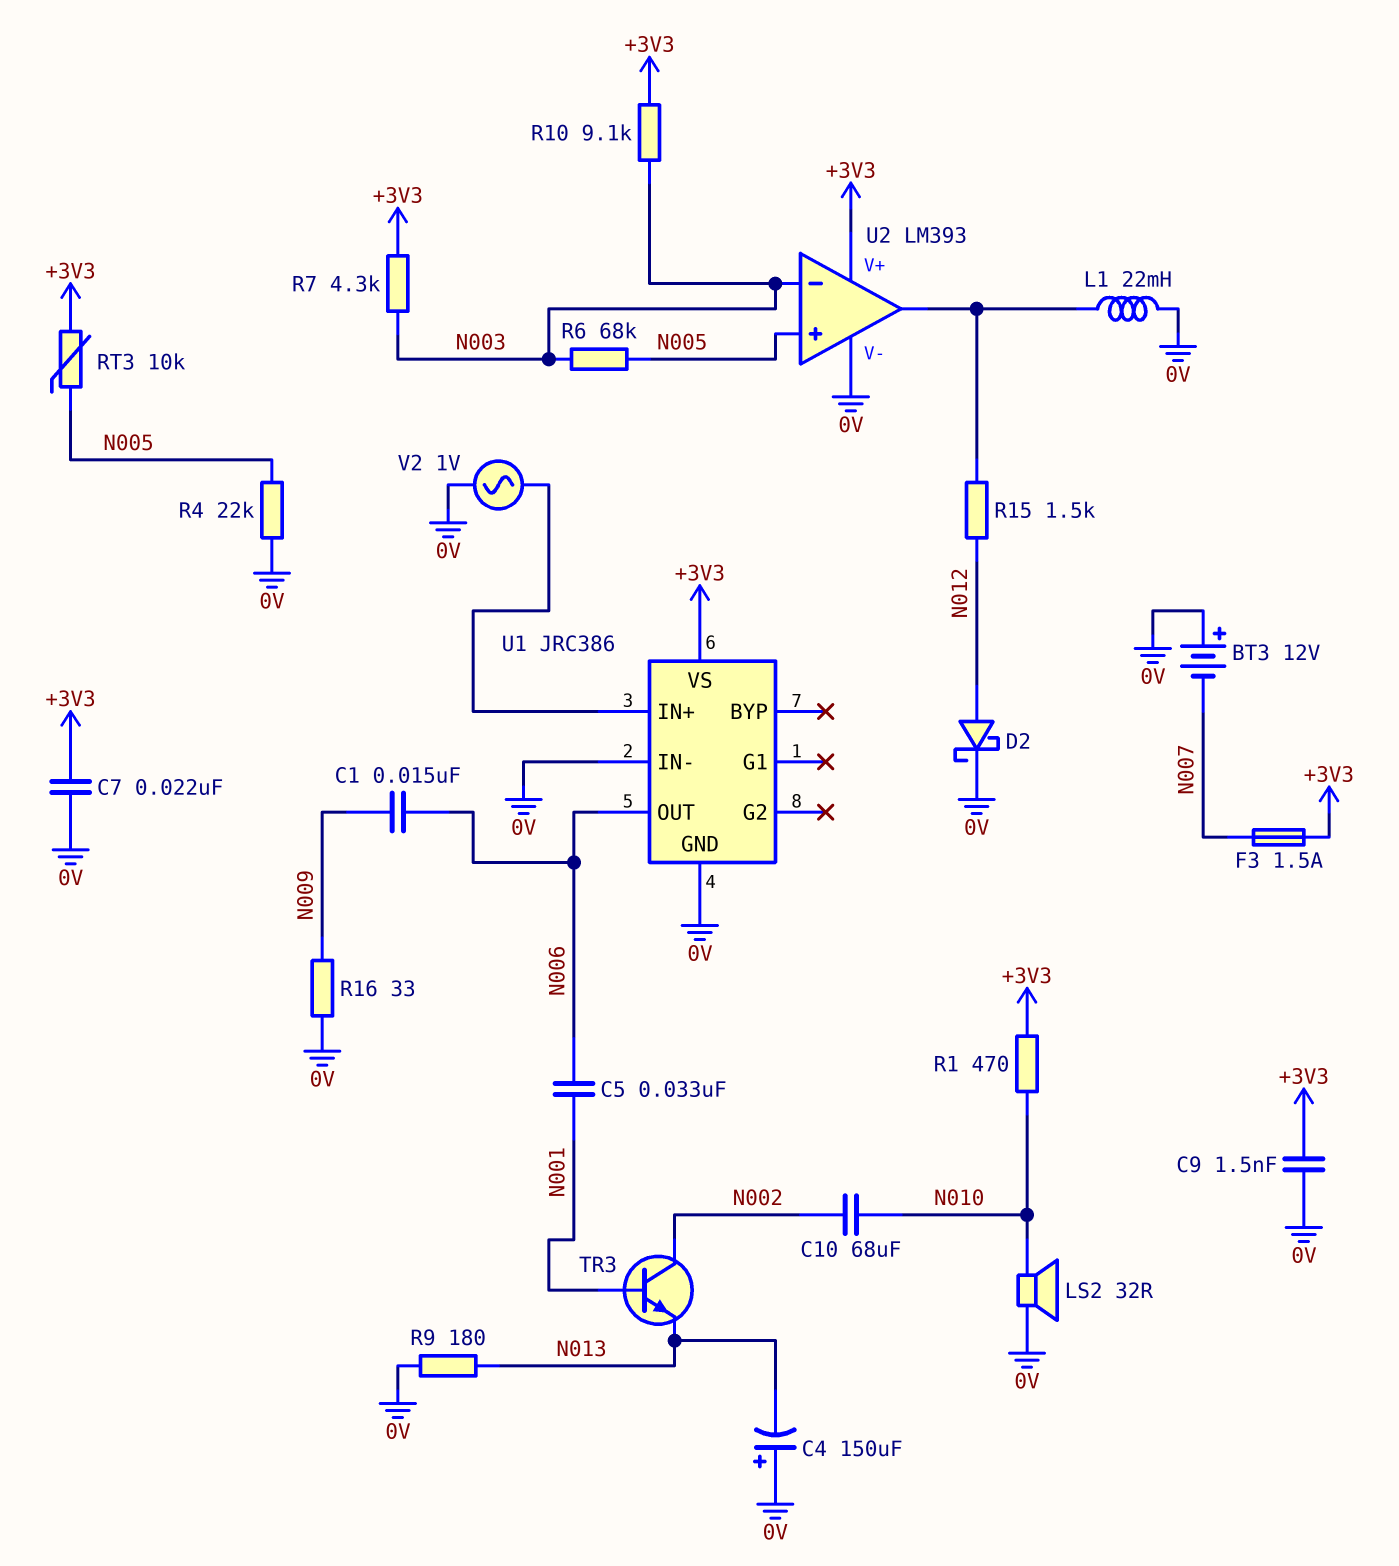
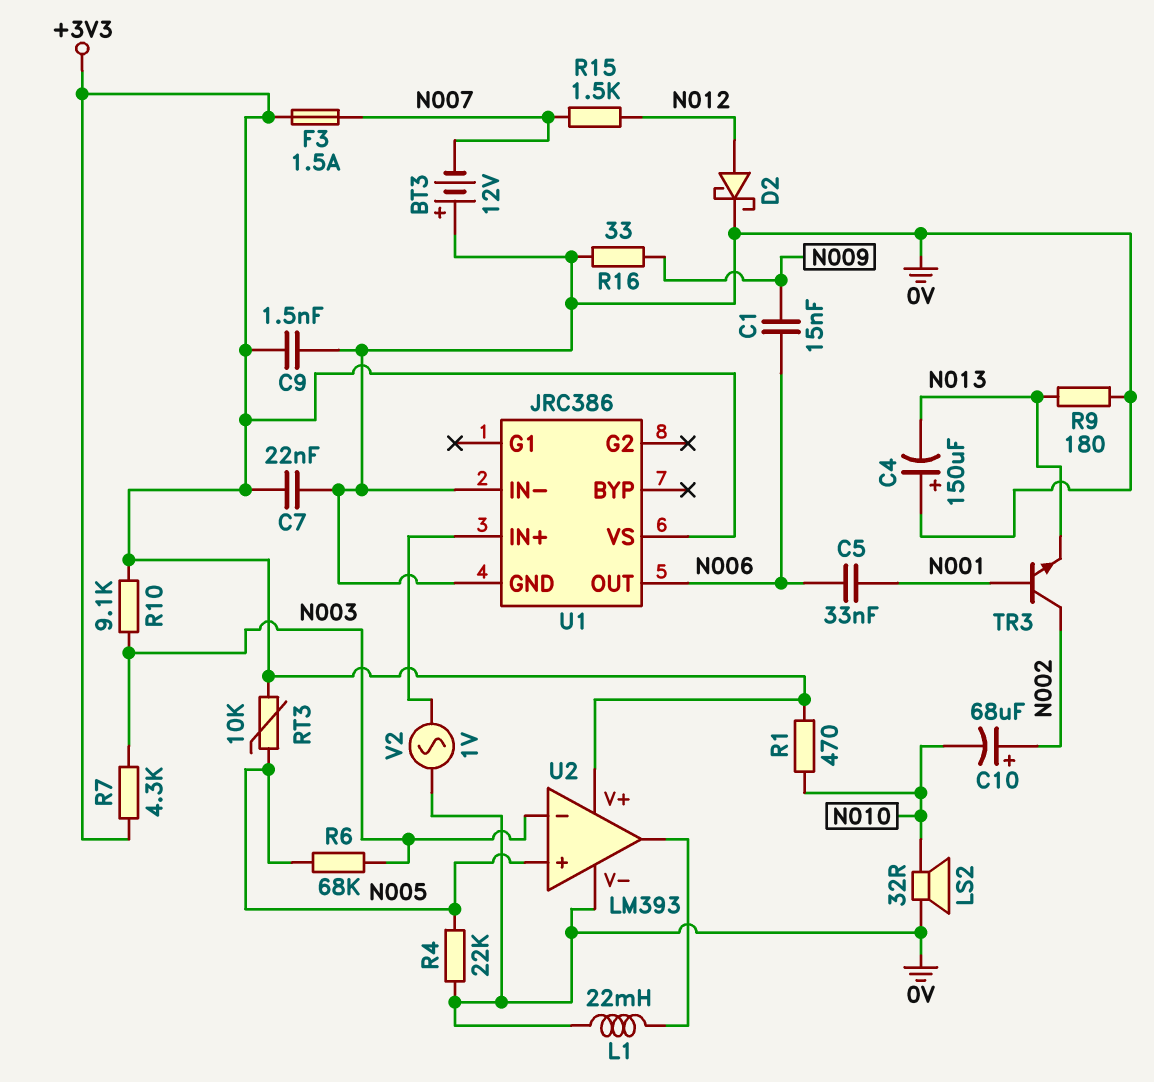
C10: 68uF (N002, N010) -> 68uF (plus N002, minus N010)
R15: 1.5k (N012, U2/out) -> 1.5k (N007, N012)

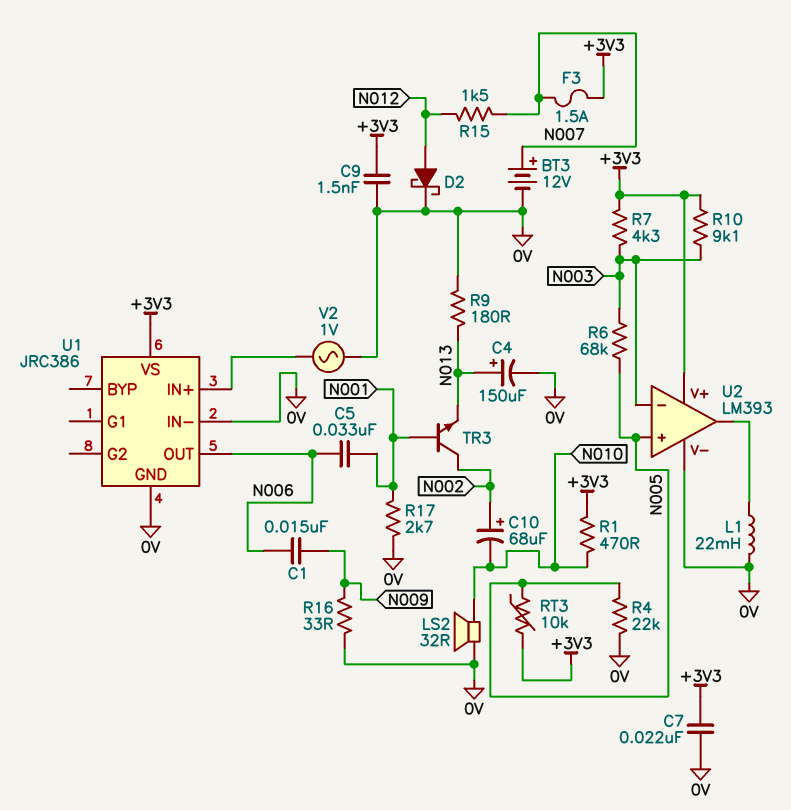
BT3: 12V (plus 0V, minus N007) -> 12V (plus N007, minus 0V)
C4: 150uF (plus 0V, minus N013) -> 150uF (plus N013, minus 0V)
R17: none -> 2.7k (0V, N001)

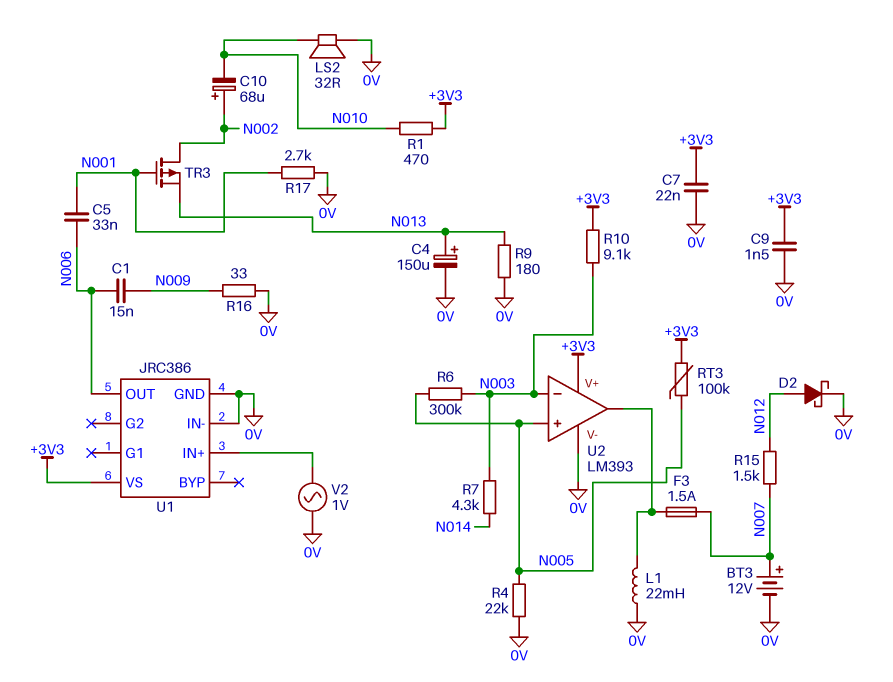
F3: 1.5A (+3V3, N007) -> 1.5A (N007, U2/out)
R6: 68k (N003, N005) -> 300k (N003, N005)
R7: 4.3k (+3V3, N003) -> 4.3k (N003, N014)
RT3: 10k (+3V3, N005) -> 100k (+3V3, N005)
TR3: NPN (B N001, C N002, E N013) -> PMOS (G N001, D N002, S N013)

